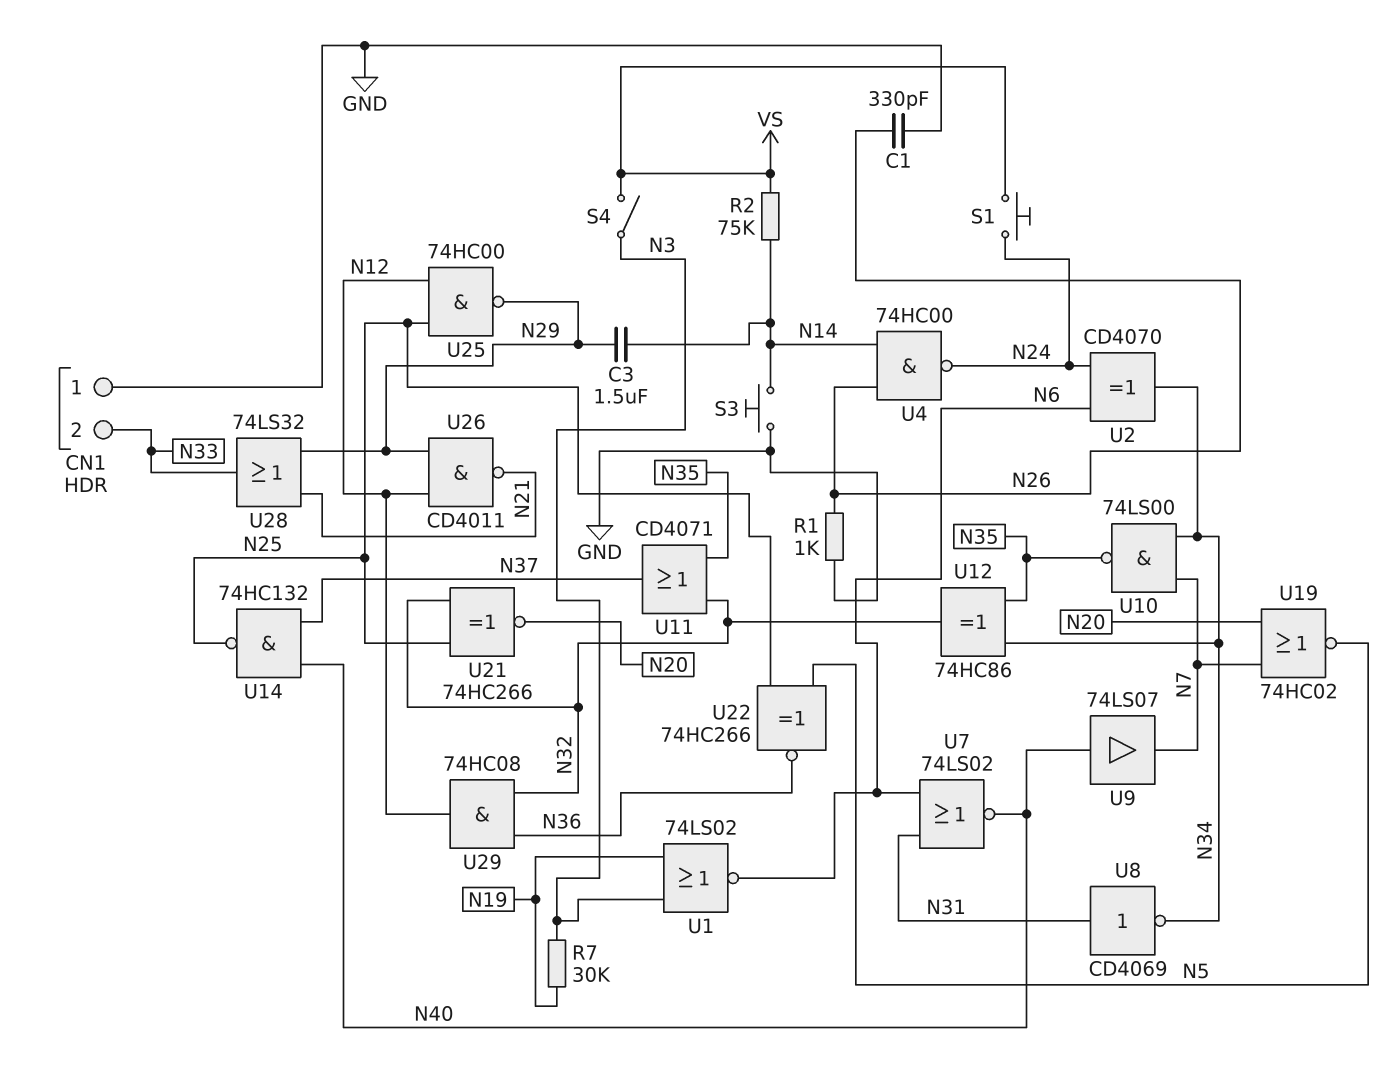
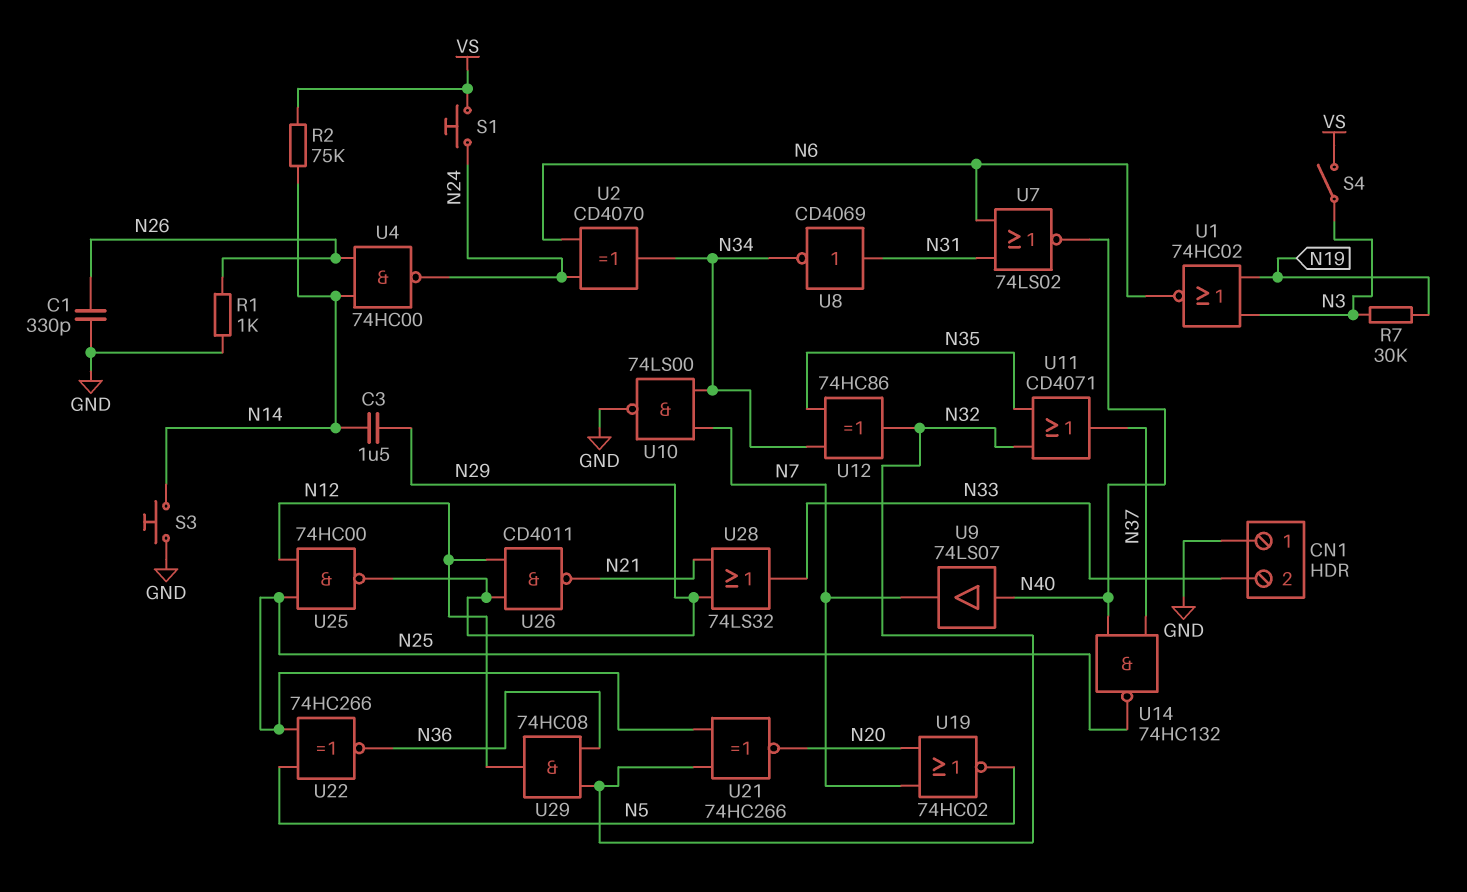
U1: NOR 74LS02 (in N3, in N19, out N6) -> NOR 74HC02 (in N3, in N19, out N6)
U10: NAND 74LS00 (in N7, in N34, out N35) -> NAND 74LS00 (in N7, in N34, out GND)

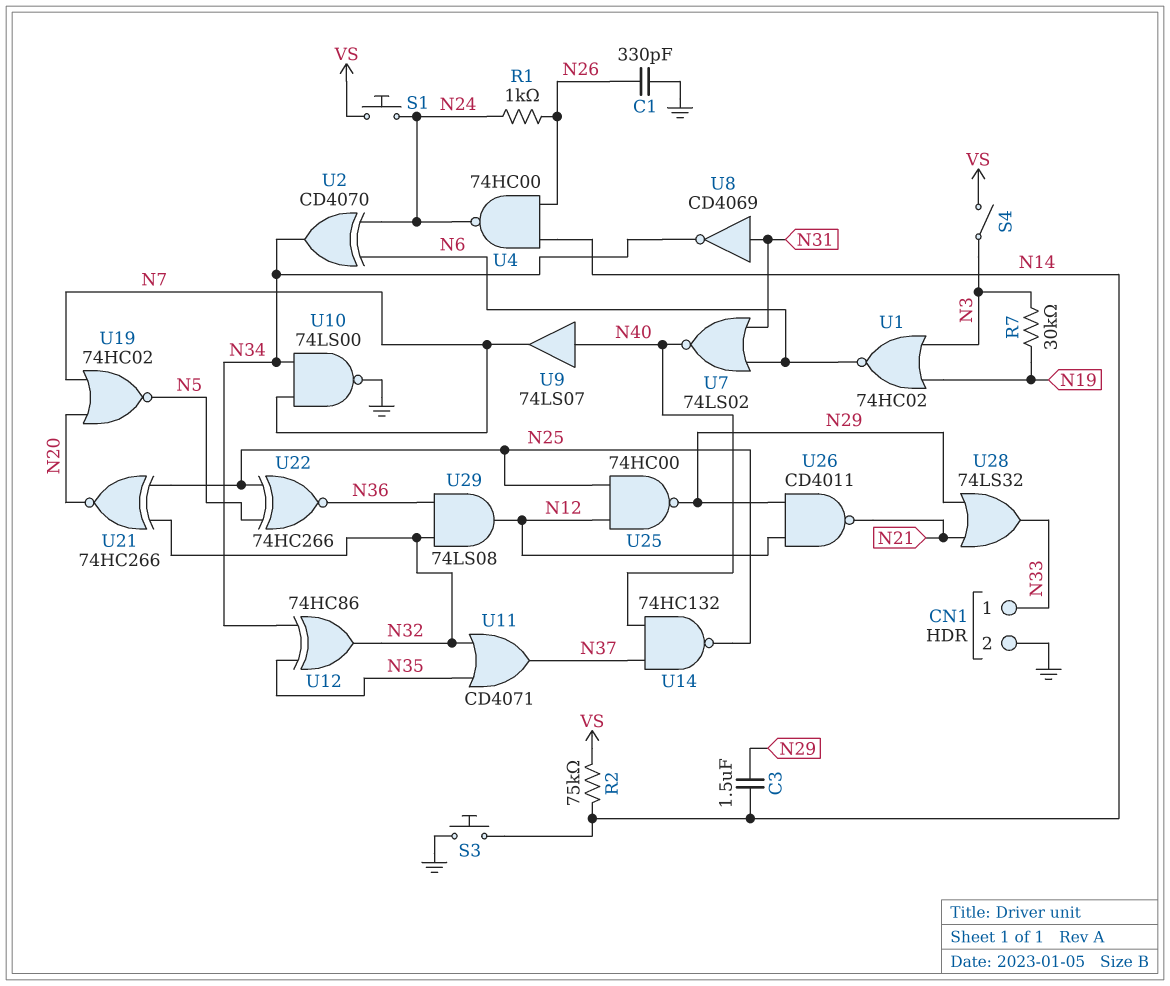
CN1 pin 1: GND -> N33
CN1 pin 2: N33 -> GND
R1: 1k (GND, N26) -> 1k (N24, N26)
U29: AND 74HC08 (in N32, in N36, out N12) -> AND 74LS08 (in N32, in N36, out N12)

